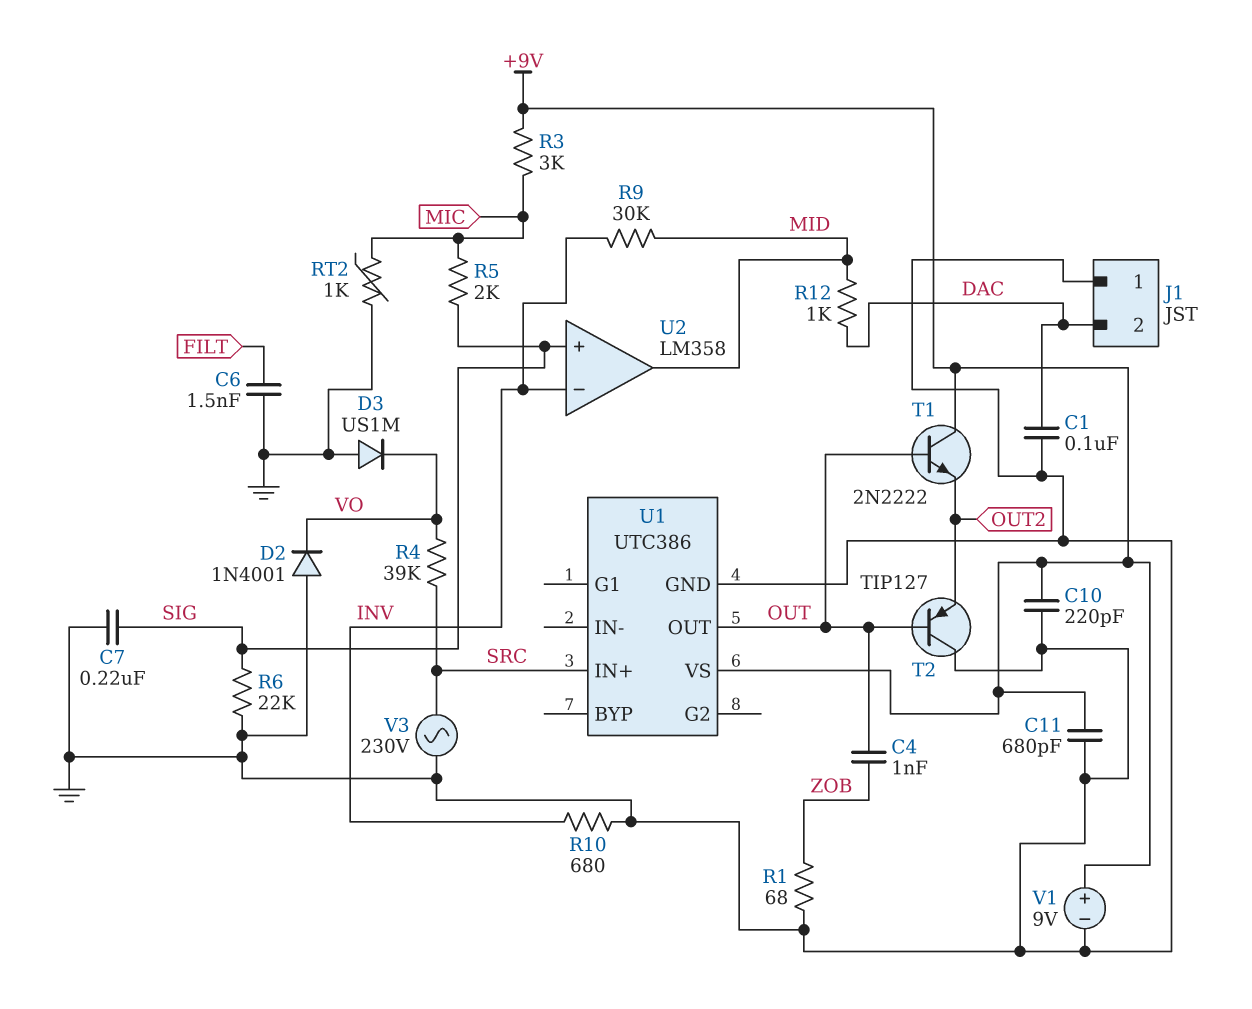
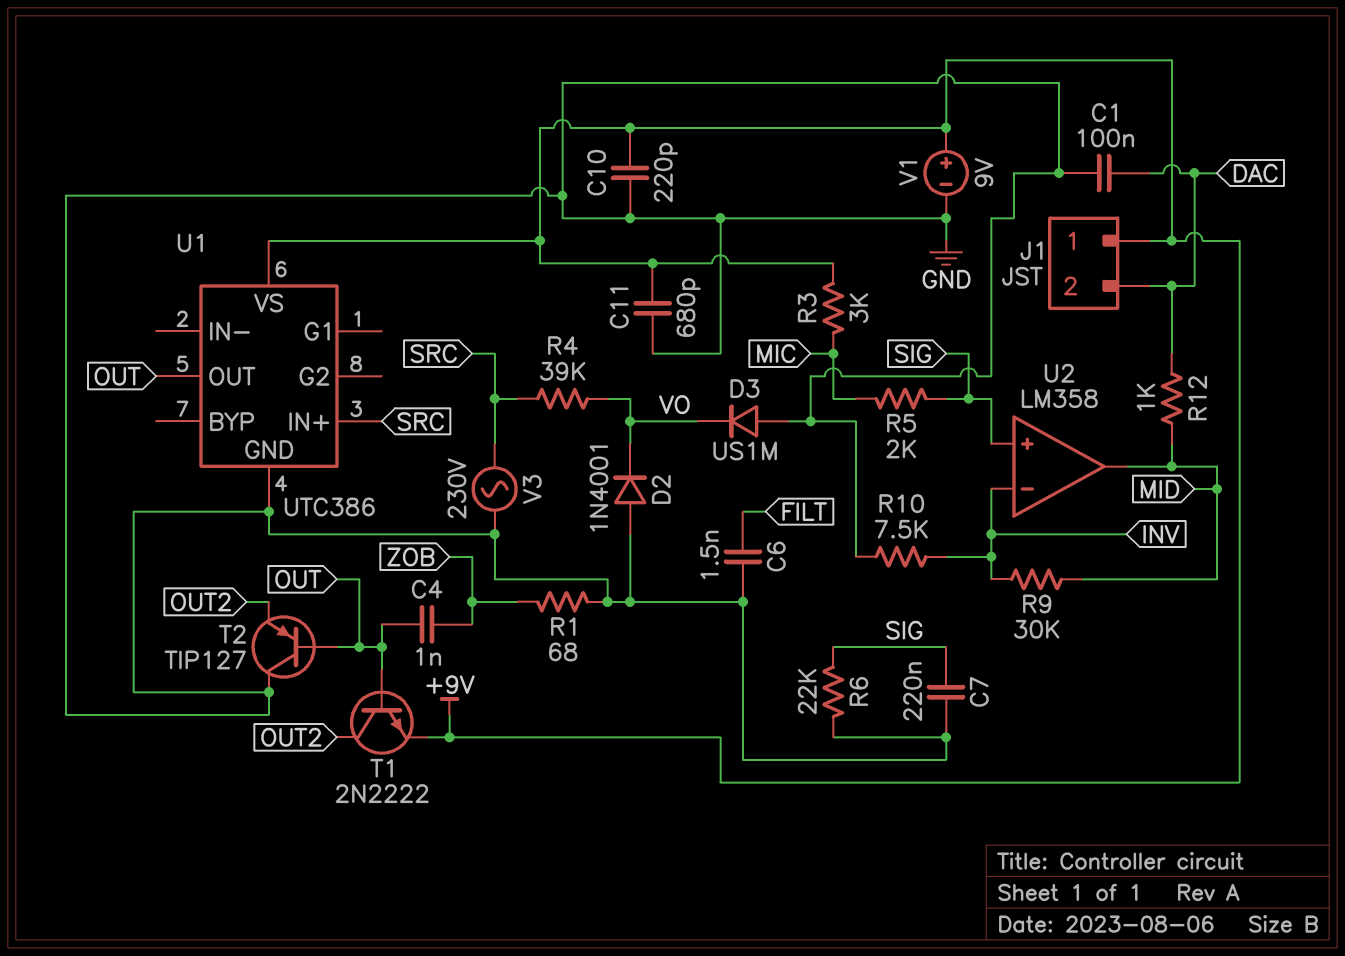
J1 pin 1: GND -> +9V
R10: 680 (GND, INV) -> 7.5k (GND, INV)
RT2: 1k (GND, MIC) -> none
T1: NPN 2N2222 (B OUT, C +9V, E OUT2) -> NPN 2N2222 (B OUT, C OUT2, E +9V)

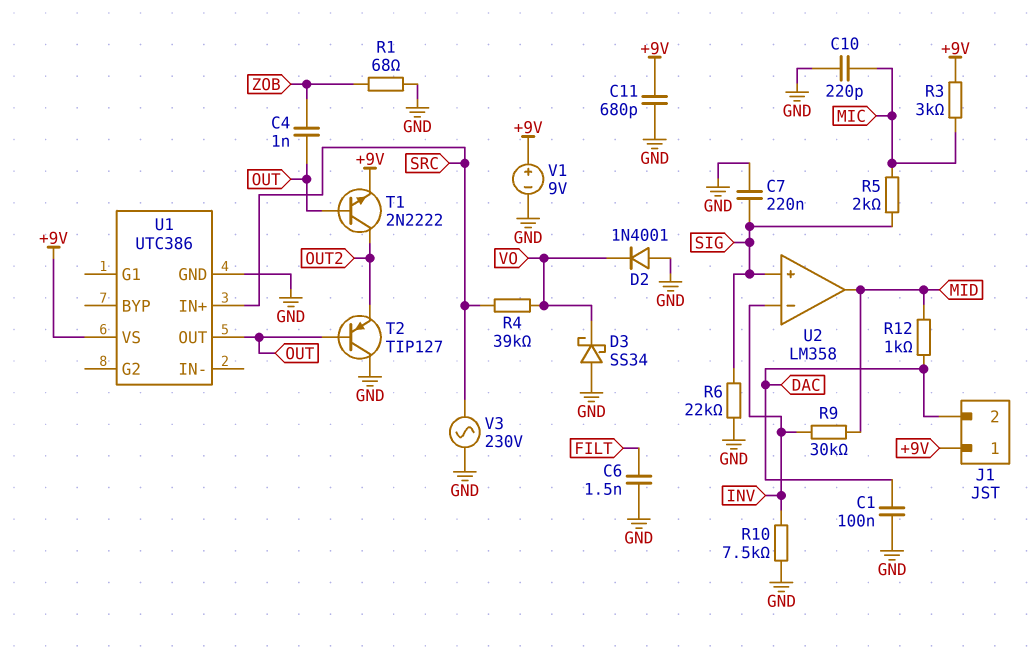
C10: 220pF (+9V, GND) -> 220pF (GND, MIC)
D3: diode US1M (A GND, K VO) -> schottky SS34 (A GND, K VO)

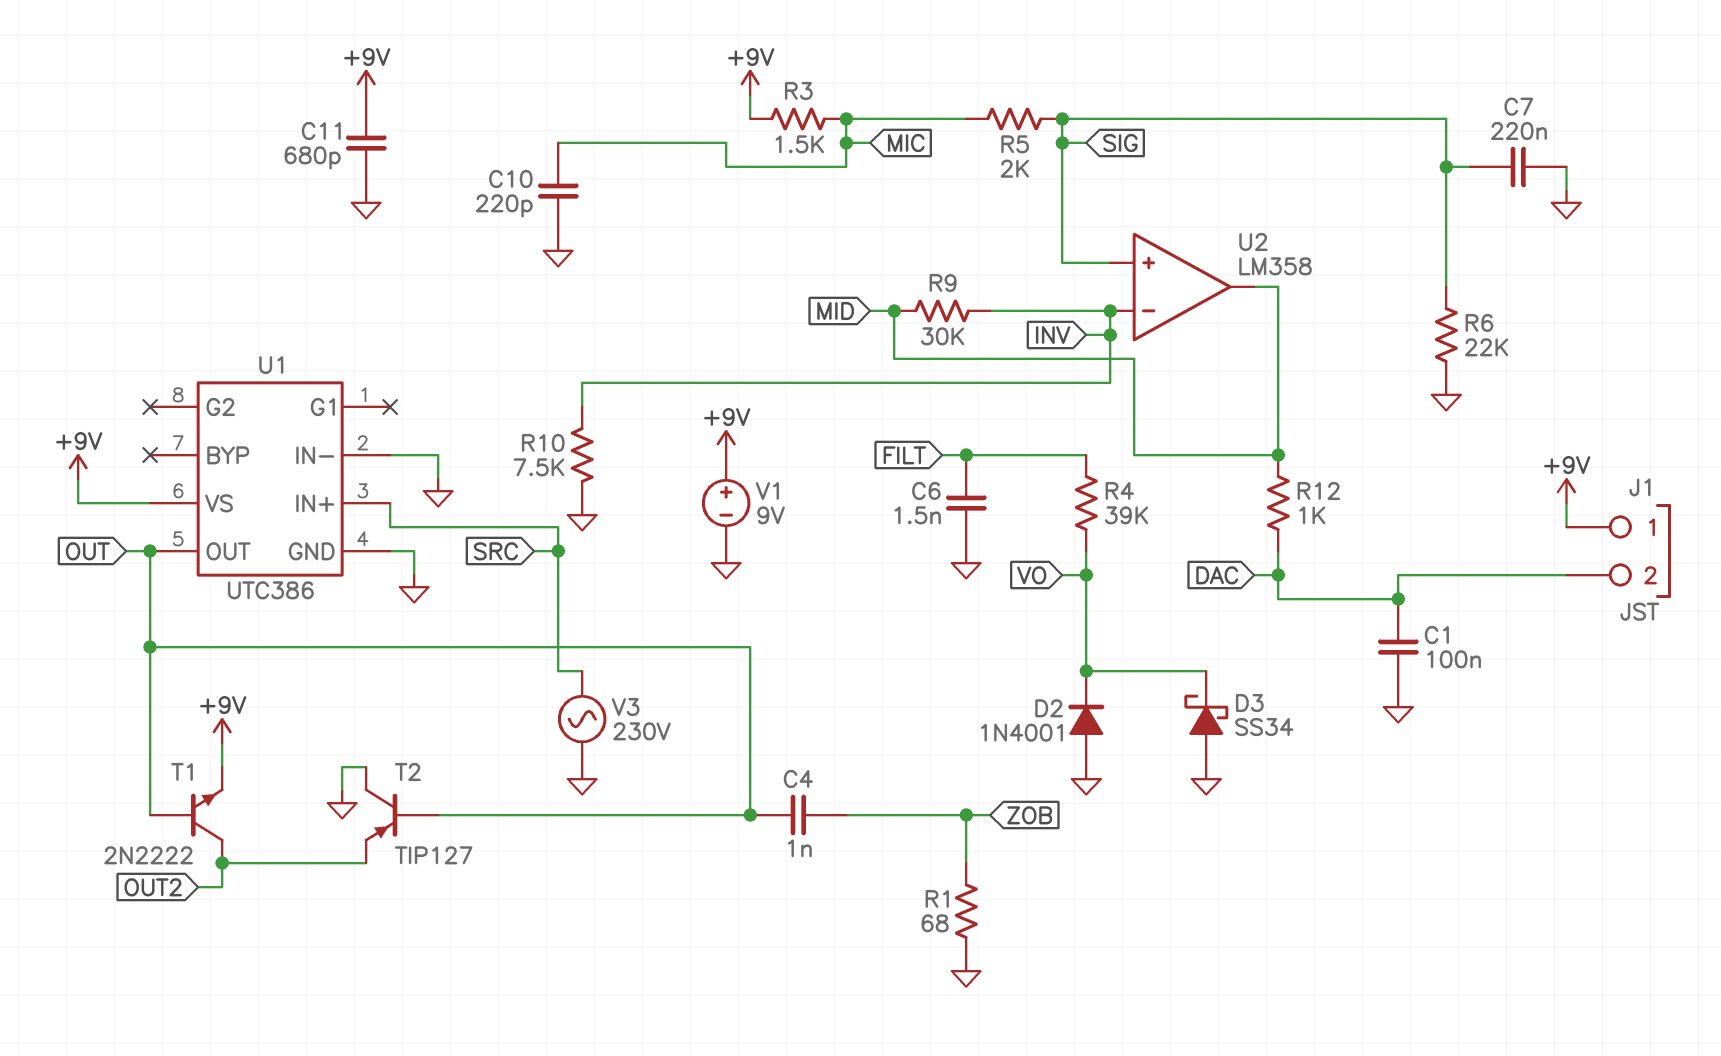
R3: 3k (+9V, MIC) -> 1.5k (+9V, MIC)
R4: 39k (SRC, VO) -> 39k (FILT, VO)
U1 pin IN-: none -> GND

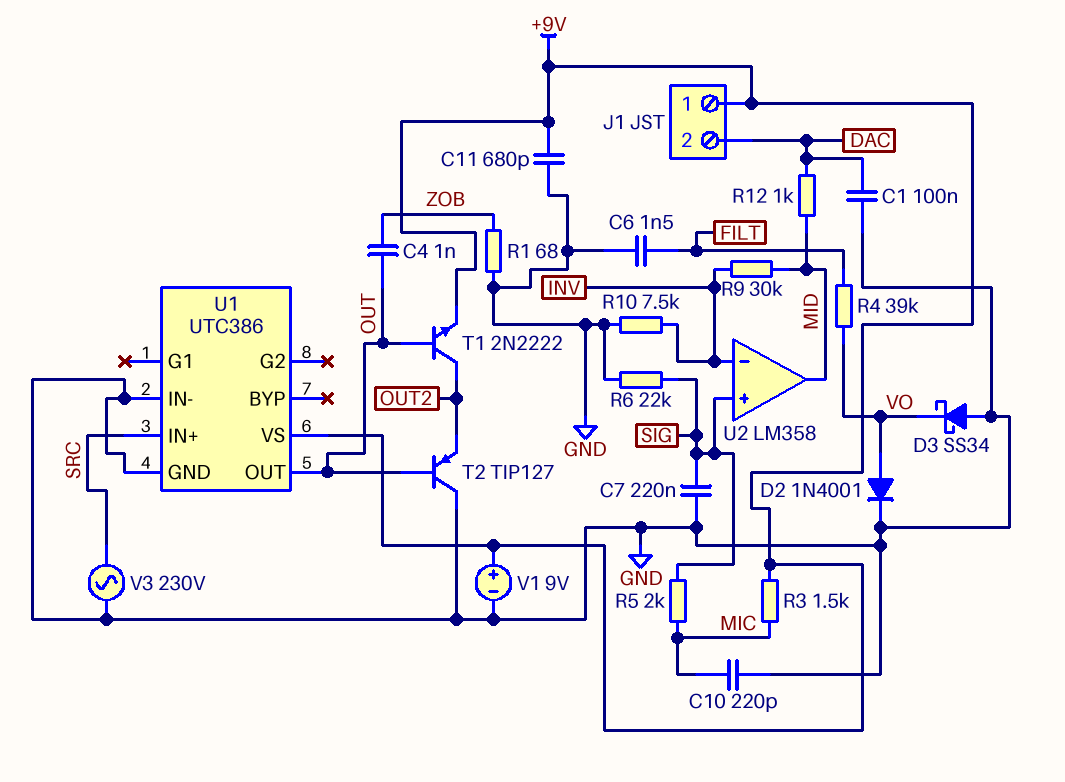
D2: diode 1N4001 (A GND, K VO) -> diode 1N4001 (A VO, K GND)

